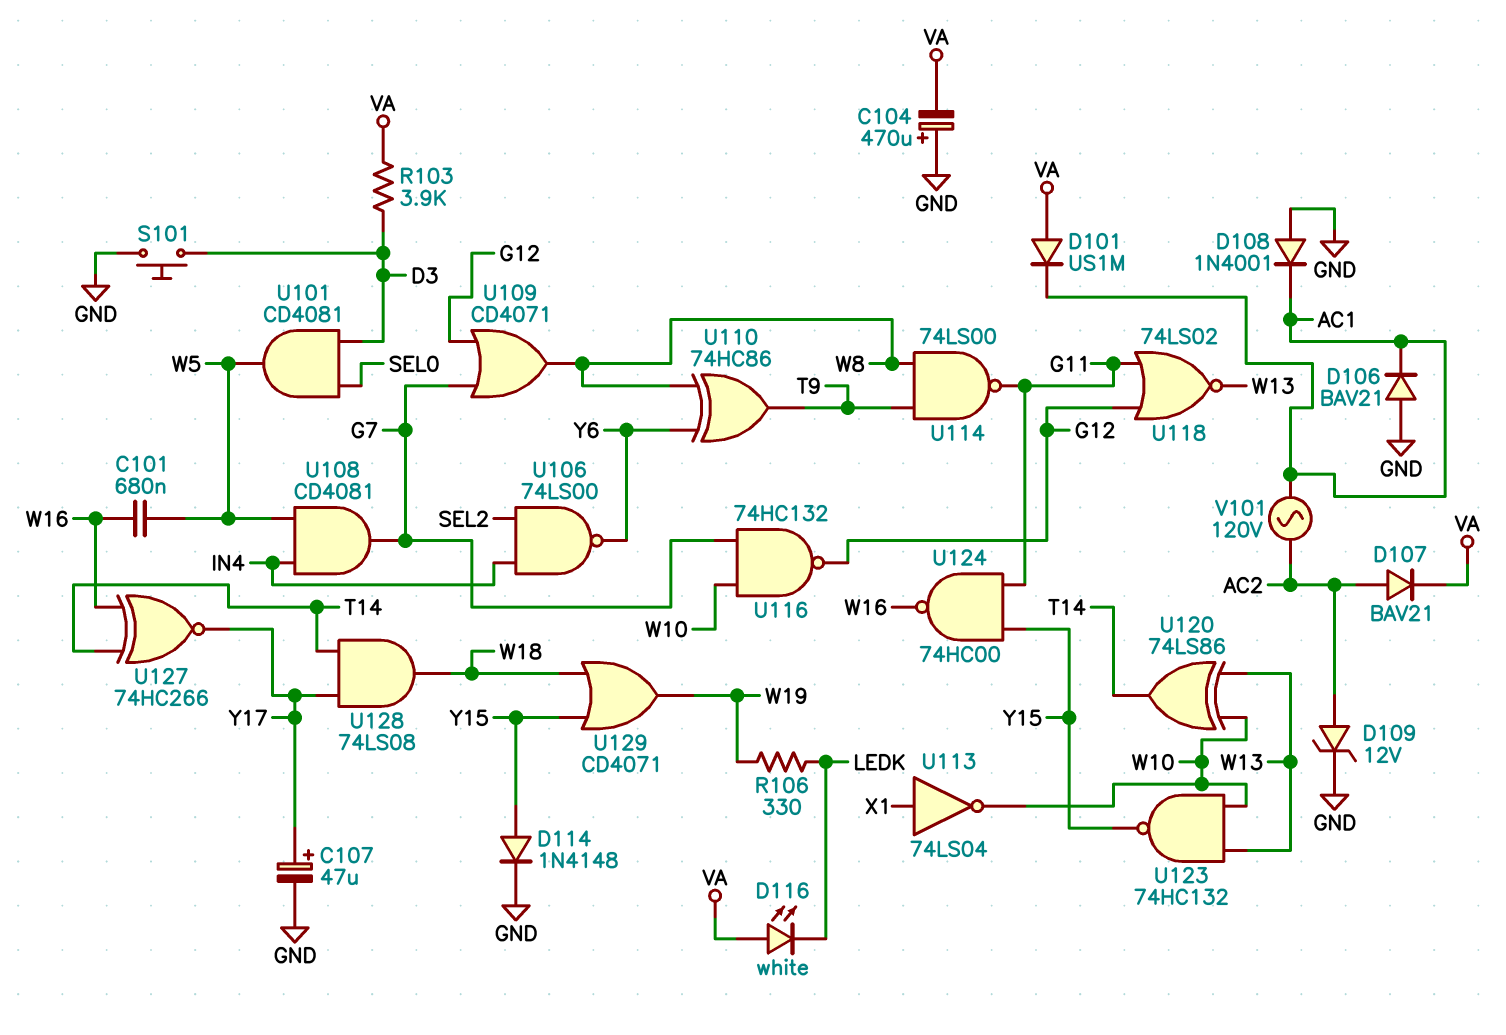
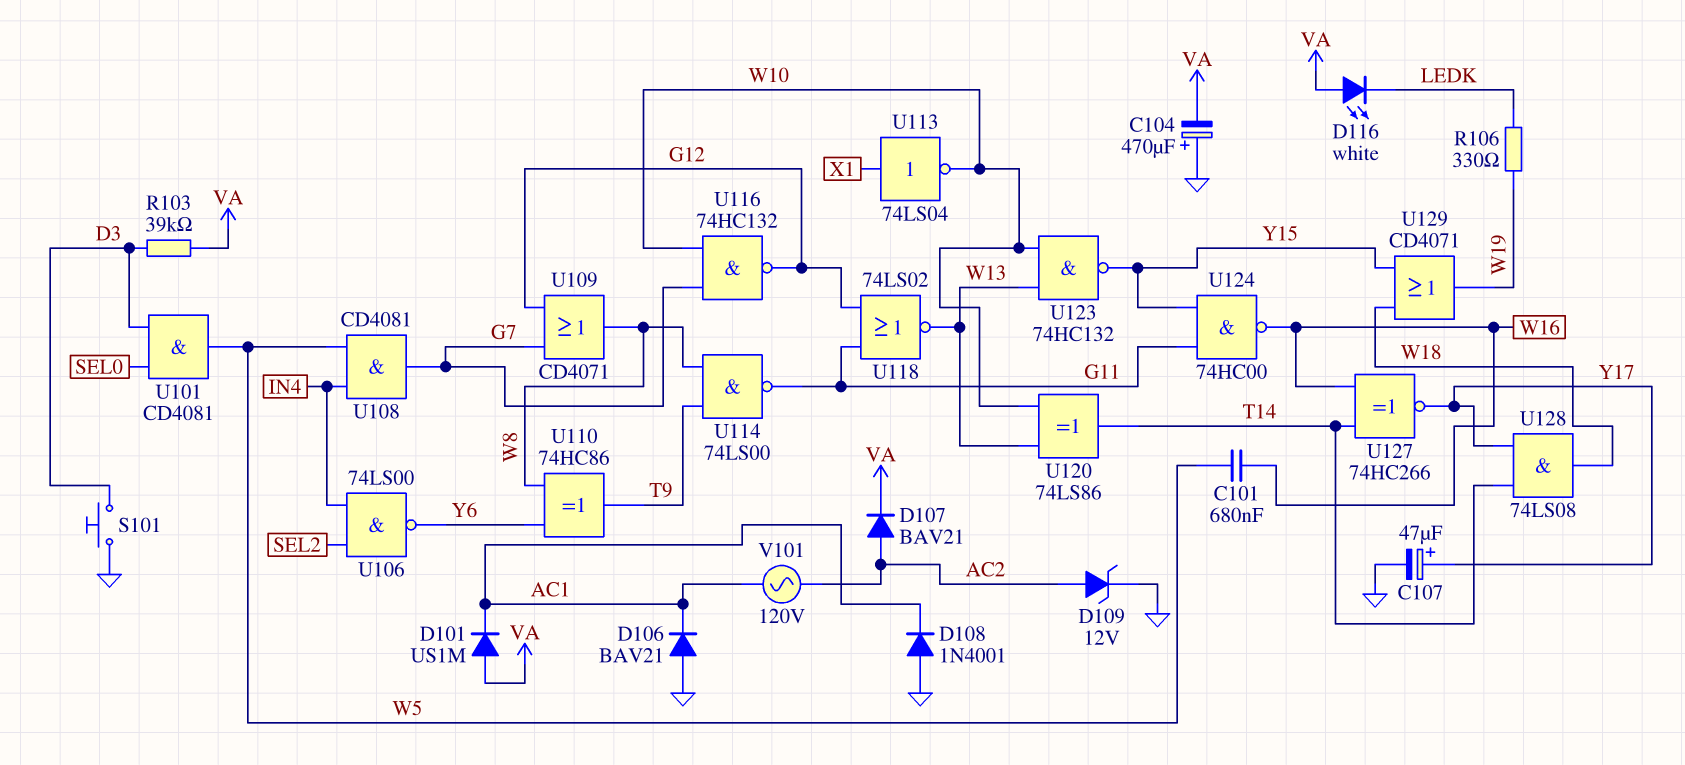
D114: diode 1N4148 (A Y15, K GND) -> none
R103: 3.9k (D3, VA) -> 39k (D3, VA)

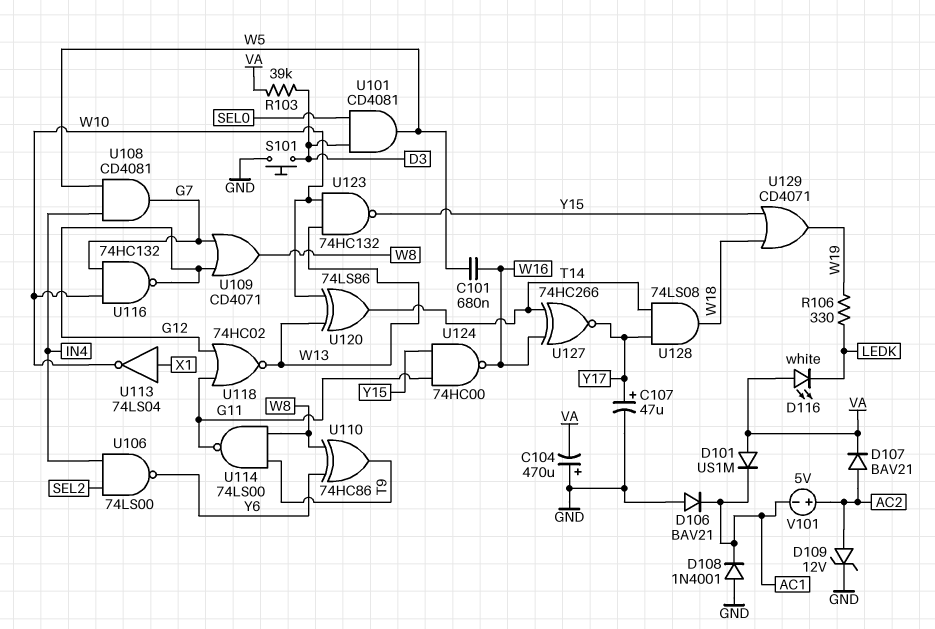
U118: NOR 74LS02 (in G11, in G12, out W13) -> NOR 74HC02 (in G11, in G12, out W13)
V101: AC 120V (AC1, AC2) -> 5V (plus AC2, minus AC1)

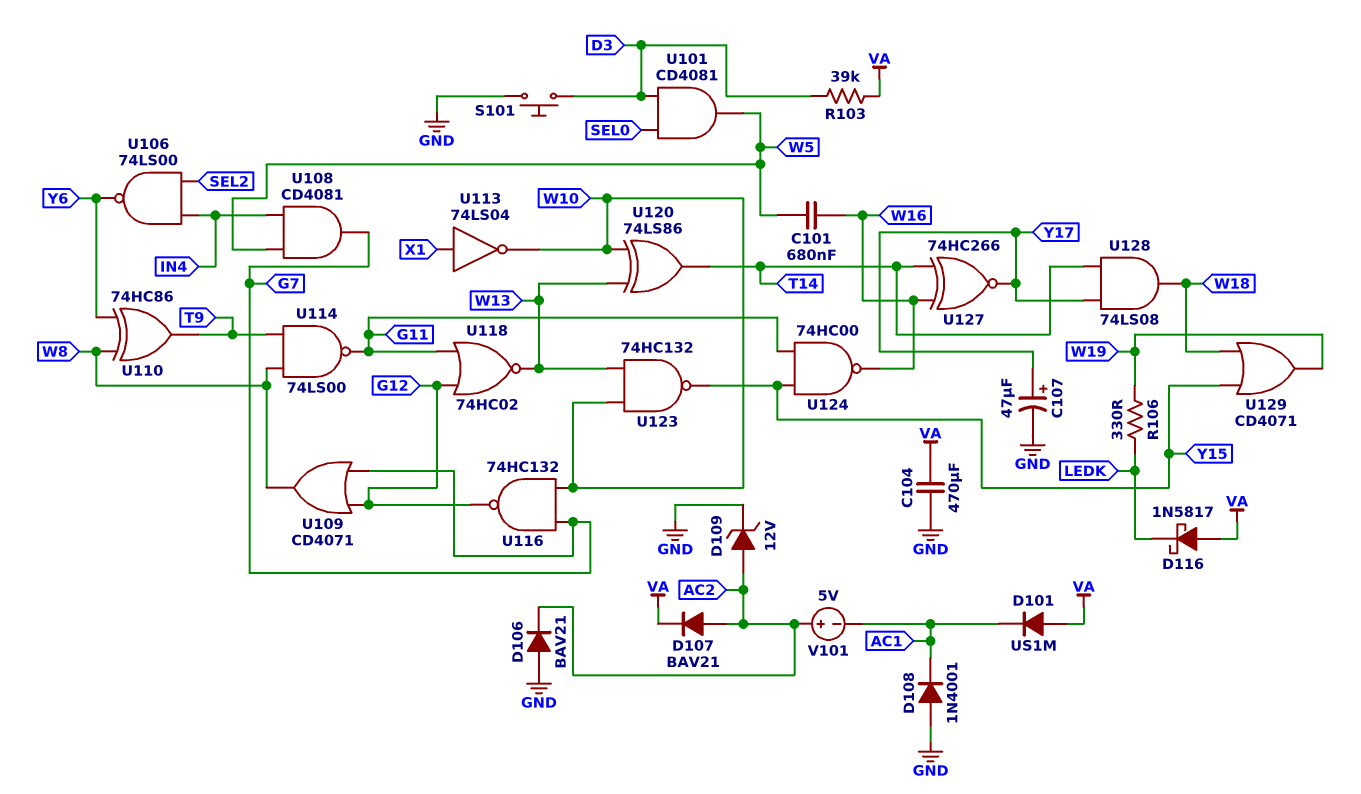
C104: 470uF (plus GND, minus VA) -> 470uF (GND, VA)
D106: diode BAV21 (A GND, K AC1) -> diode BAV21 (A GND, K AC2)
D116: LED white (A VA, K LEDK) -> schottky 1N5817 (A VA, K LEDK)

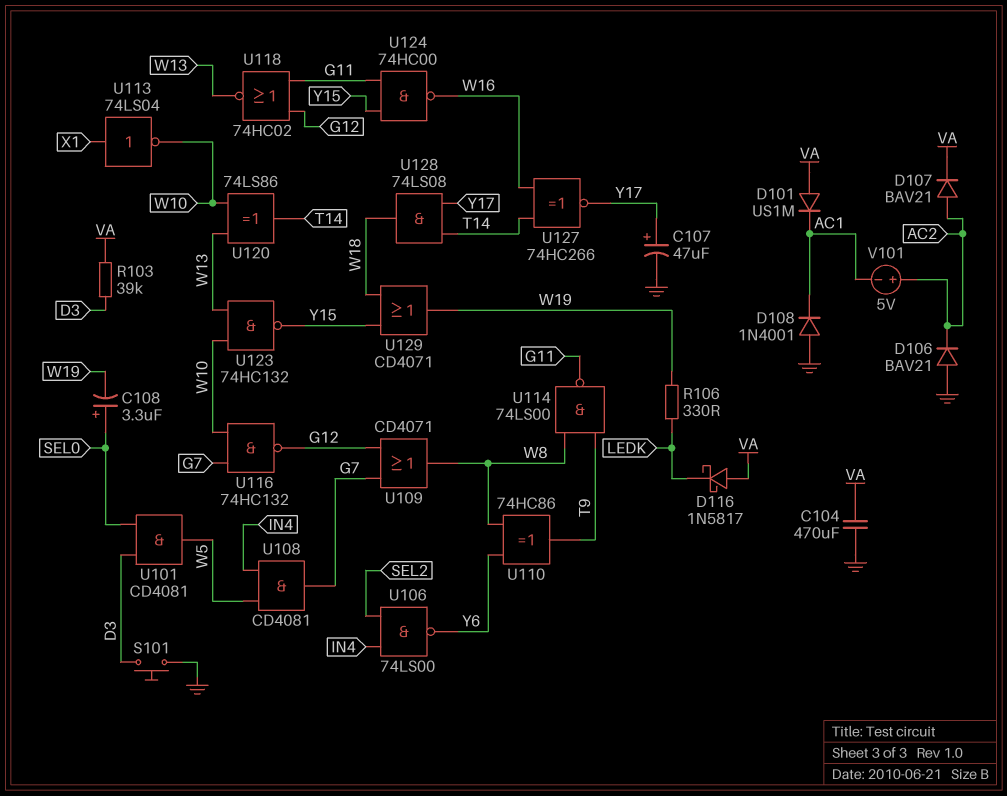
C101: 680nF (W5, W16) -> none
C108: none -> 3.3uF (plus SEL0, minus W19)
D109: zener 12V (A AC2, K GND) -> none

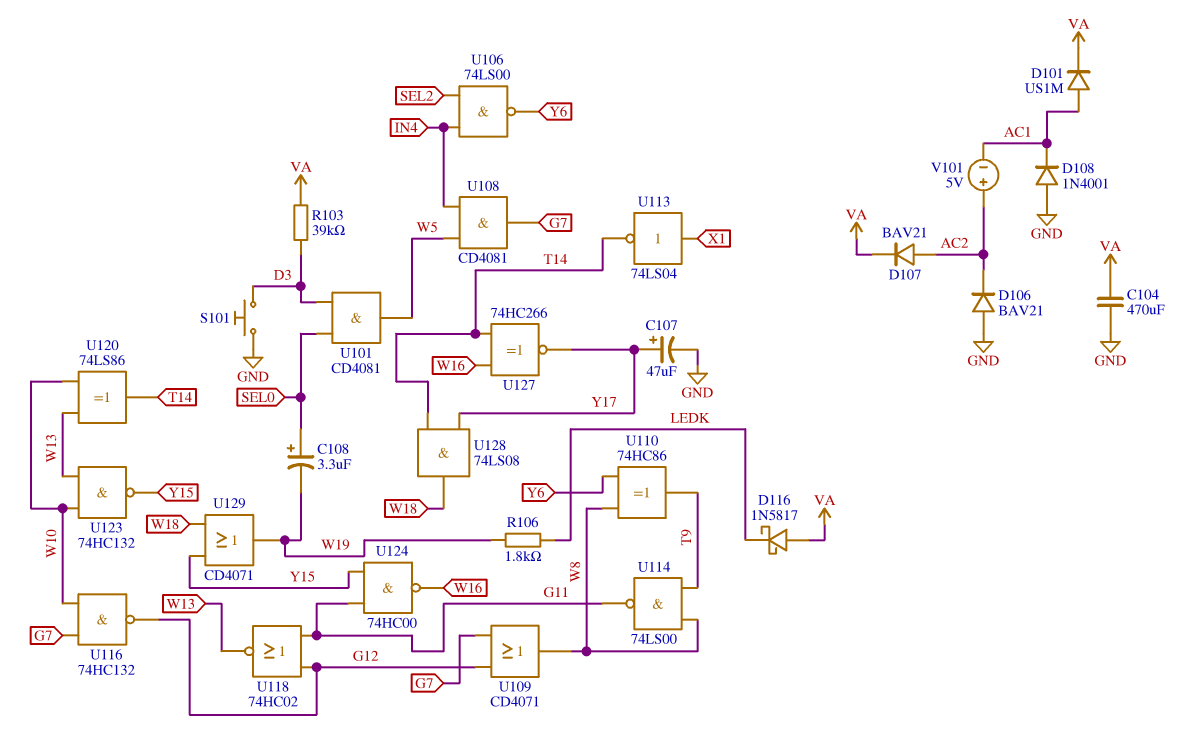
D101: diode US1M (A VA, K AC1) -> diode US1M (A AC1, K VA)
R106: 330 (LEDK, W19) -> 1.8k (LEDK, W19)
U113: NOT 74LS04 (in X1, out W10) -> NOT 74LS04 (in X1, out T14)

